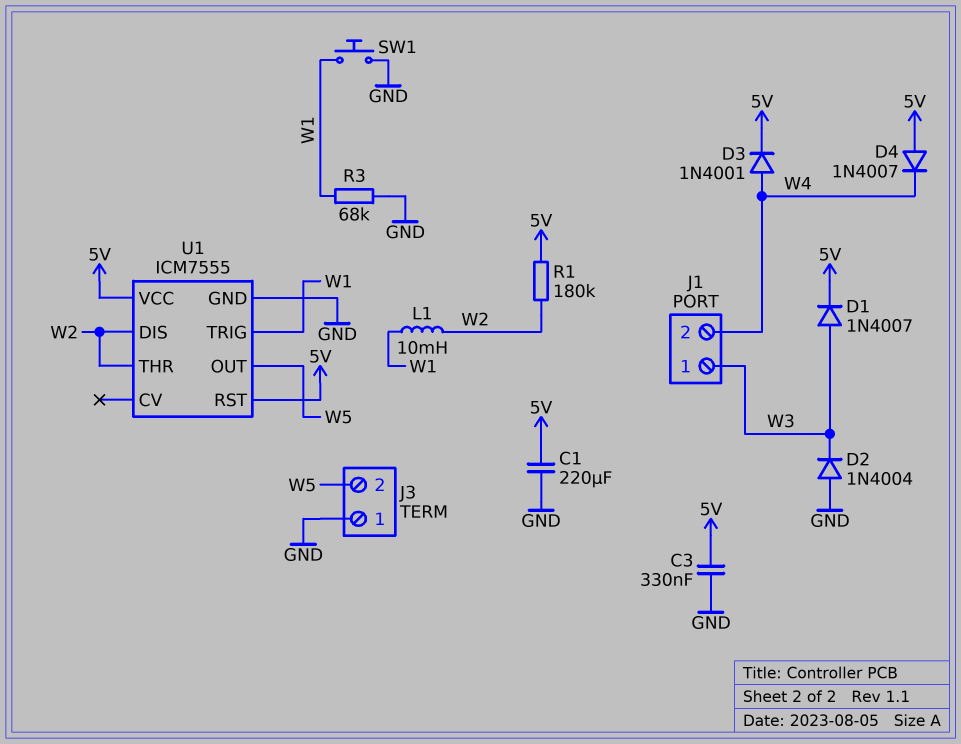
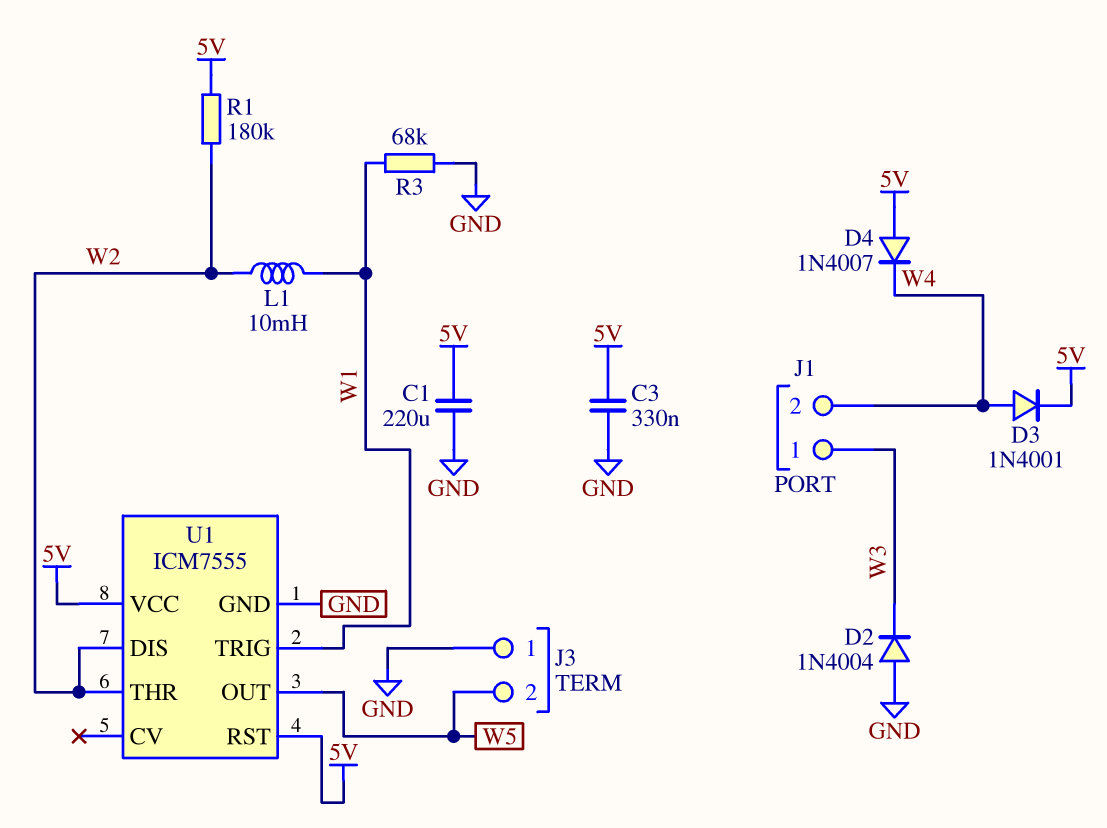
D1: diode 1N4007 (A W3, K 5V) -> none
SW1: button (GND, W1) -> none

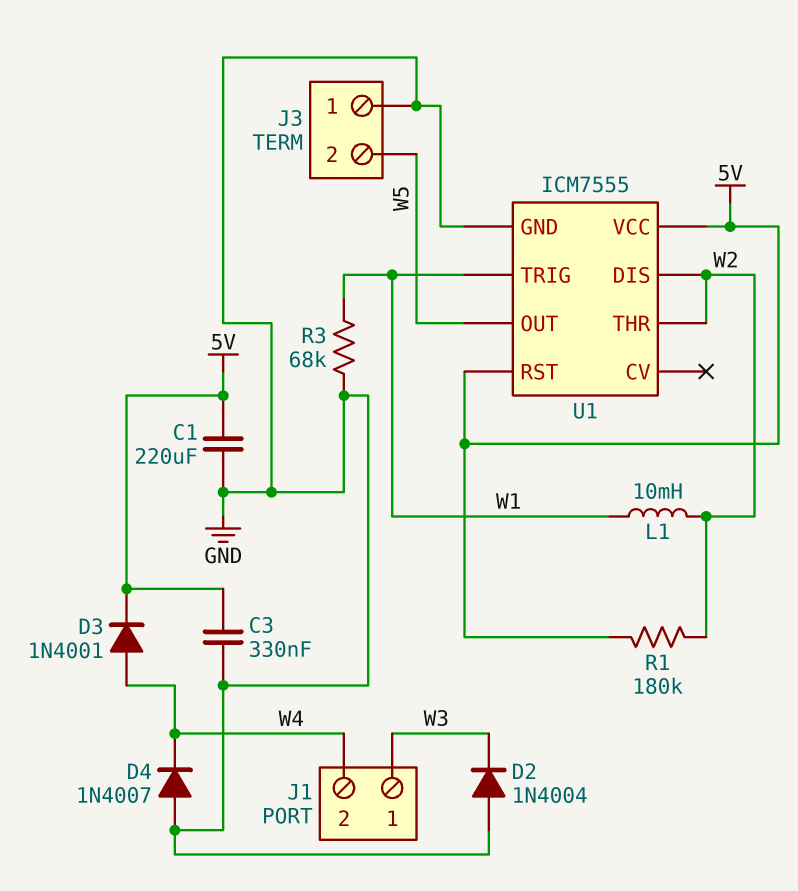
D4: diode 1N4007 (A 5V, K W4) -> diode 1N4007 (A GND, K W4)

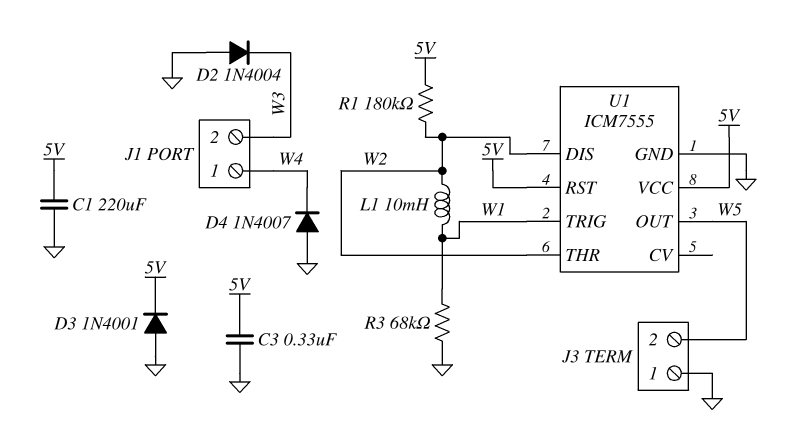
D3: diode 1N4001 (A W4, K 5V) -> diode 1N4001 (A GND, K 5V)
J1 pin 1: W3 -> W4
J1 pin 2: W4 -> W3

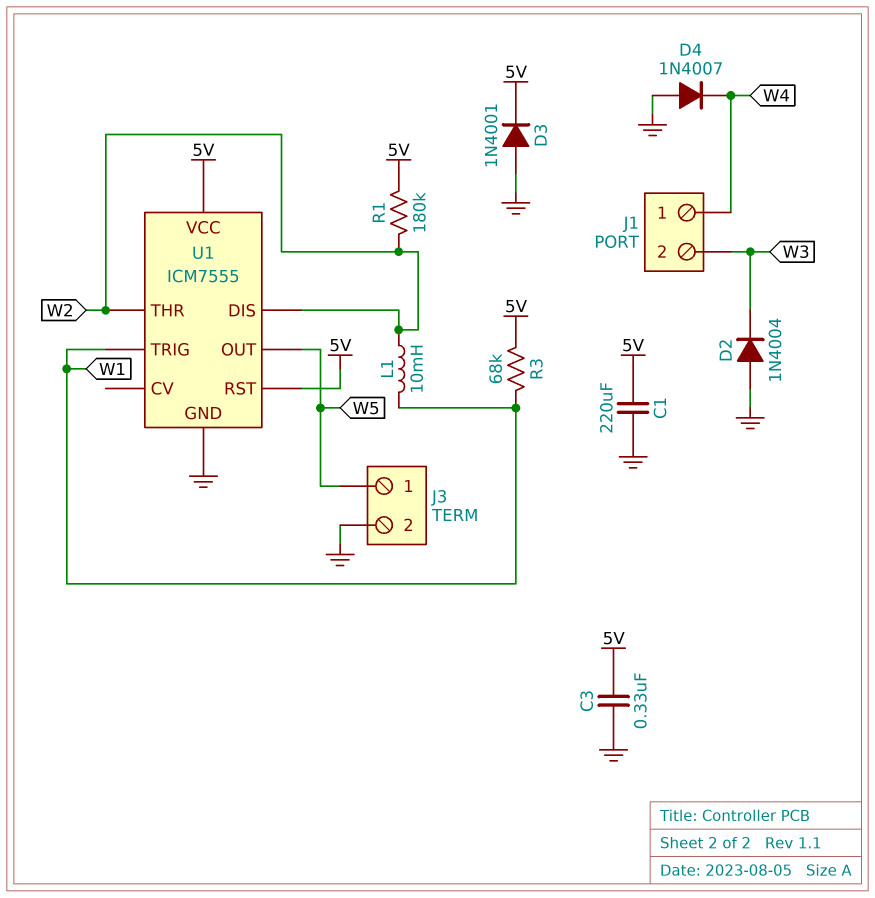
J3 pin 1: GND -> W5
J3 pin 2: W5 -> GND
R3: 68k (GND, W1) -> 68k (5V, W1)

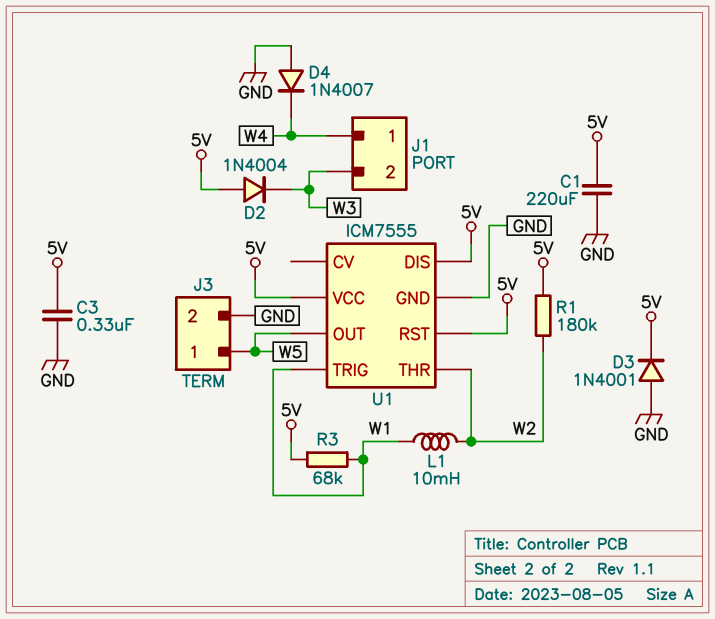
D2: diode 1N4004 (A GND, K W3) -> diode 1N4004 (A 5V, K W3)
U1 pin DIS: W2 -> 5V

